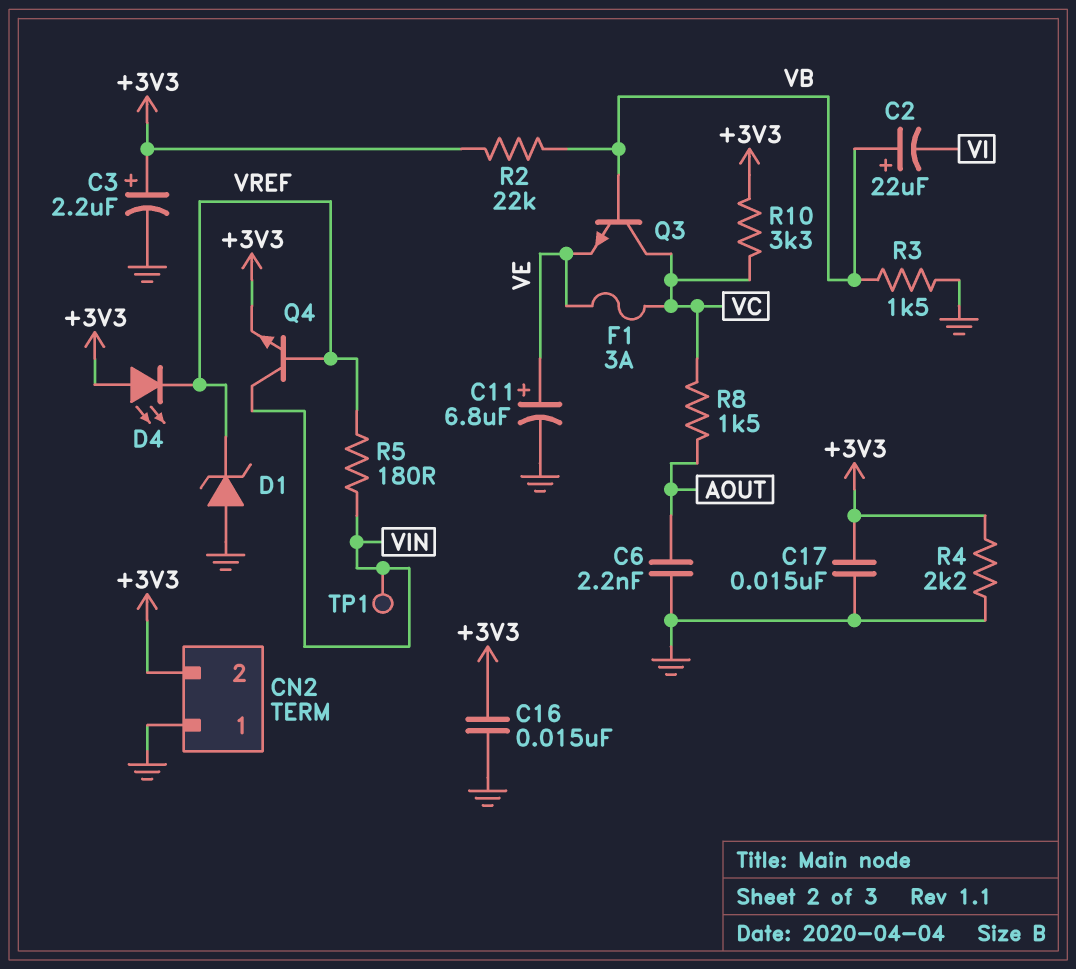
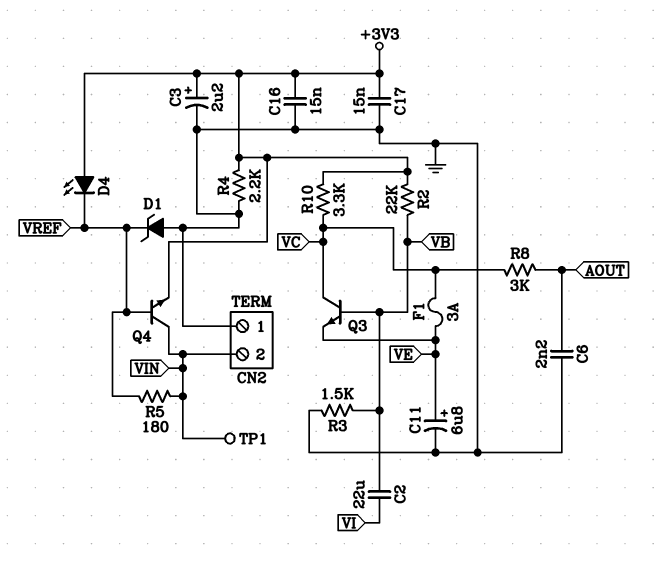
C2: 22uF (plus VB, minus VI) -> 22uF (VB, VI)
CN2 pin 2: +3V3 -> VIN
R8: 1.5k (AOUT, VC) -> 3k (AOUT, VC)

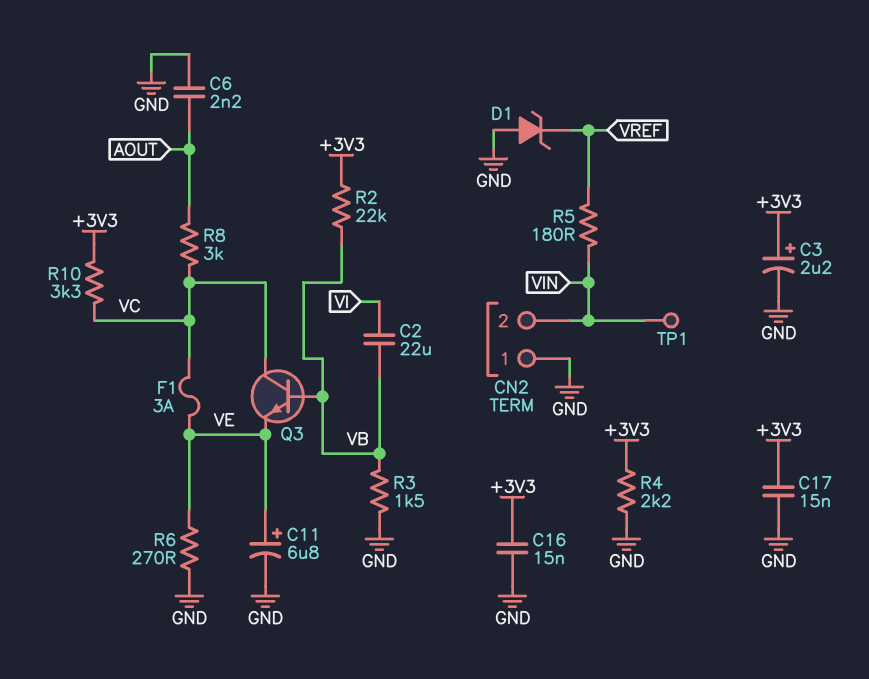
D4: LED (A +3V3, K VREF) -> none
Q4: NPN (B VREF, C VIN, E +3V3) -> none
R6: none -> 270 (GND, VE)

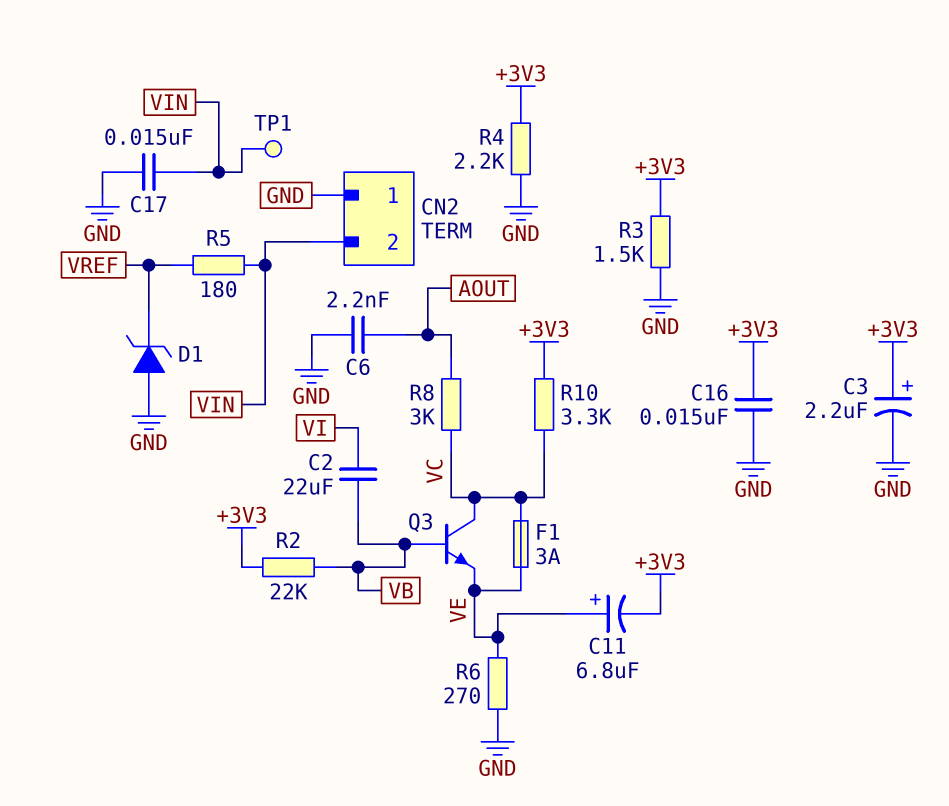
C11: 6.8uF (plus VE, minus GND) -> 6.8uF (plus VE, minus +3V3)
C17: 15nF (+3V3, GND) -> 15nF (GND, VIN)
R3: 1.5k (GND, VB) -> 1.5k (+3V3, GND)

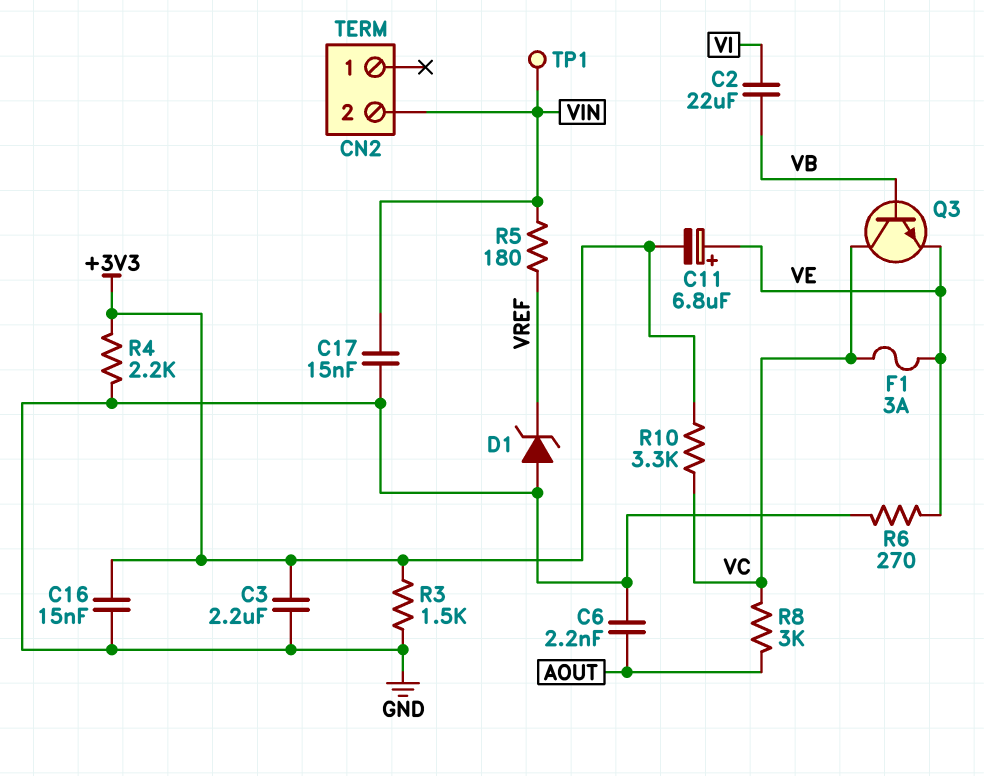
C3: 2.2uF (plus +3V3, minus GND) -> 2.2uF (+3V3, GND)
CN2 pin 1: GND -> none
R2: 22k (+3V3, VB) -> none

